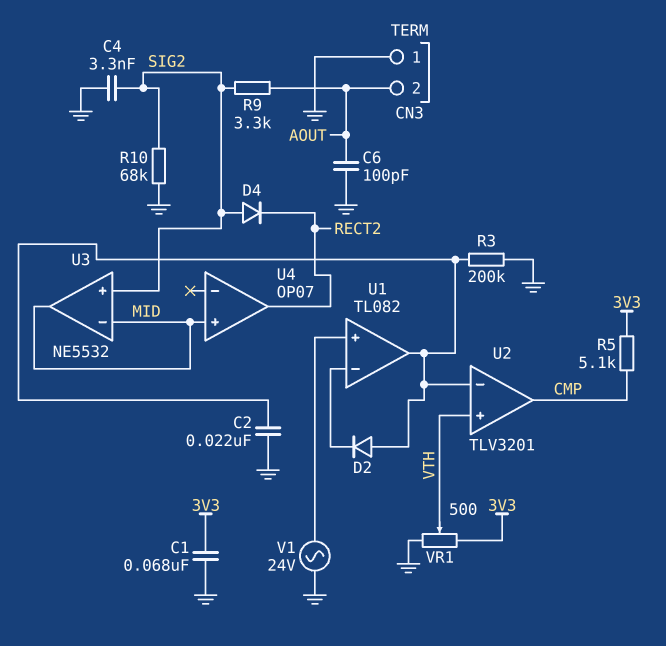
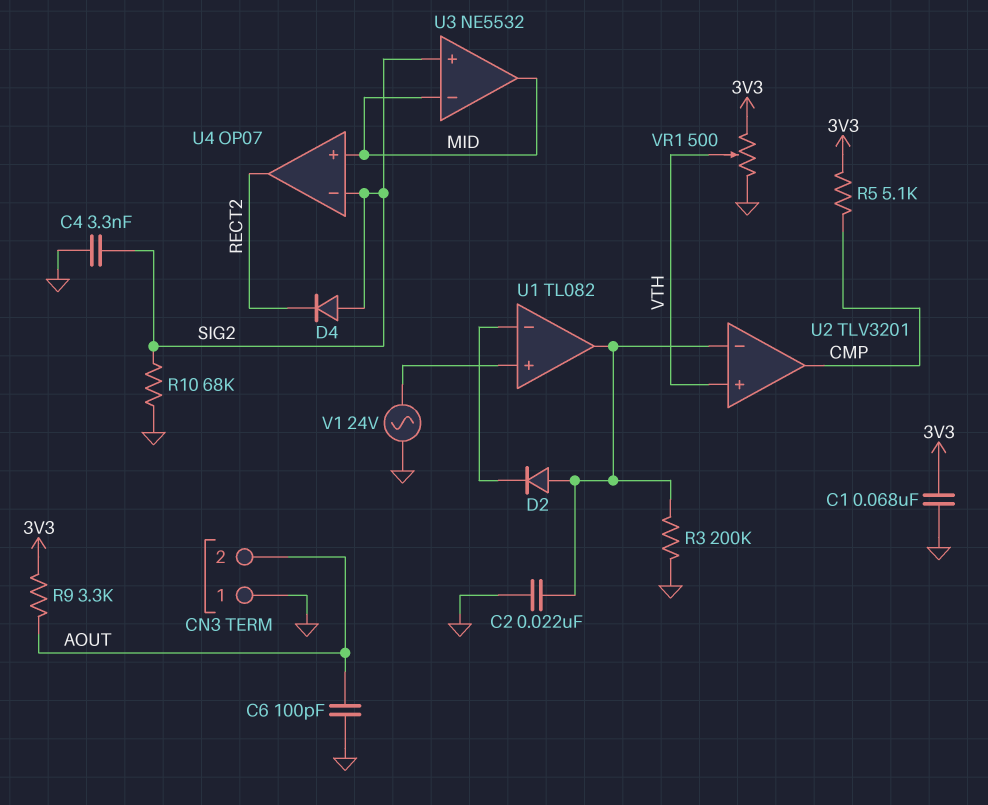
R9: 3.3k (AOUT, SIG2) -> 3.3k (3V3, AOUT)
U4 pin in-: none -> SIG2

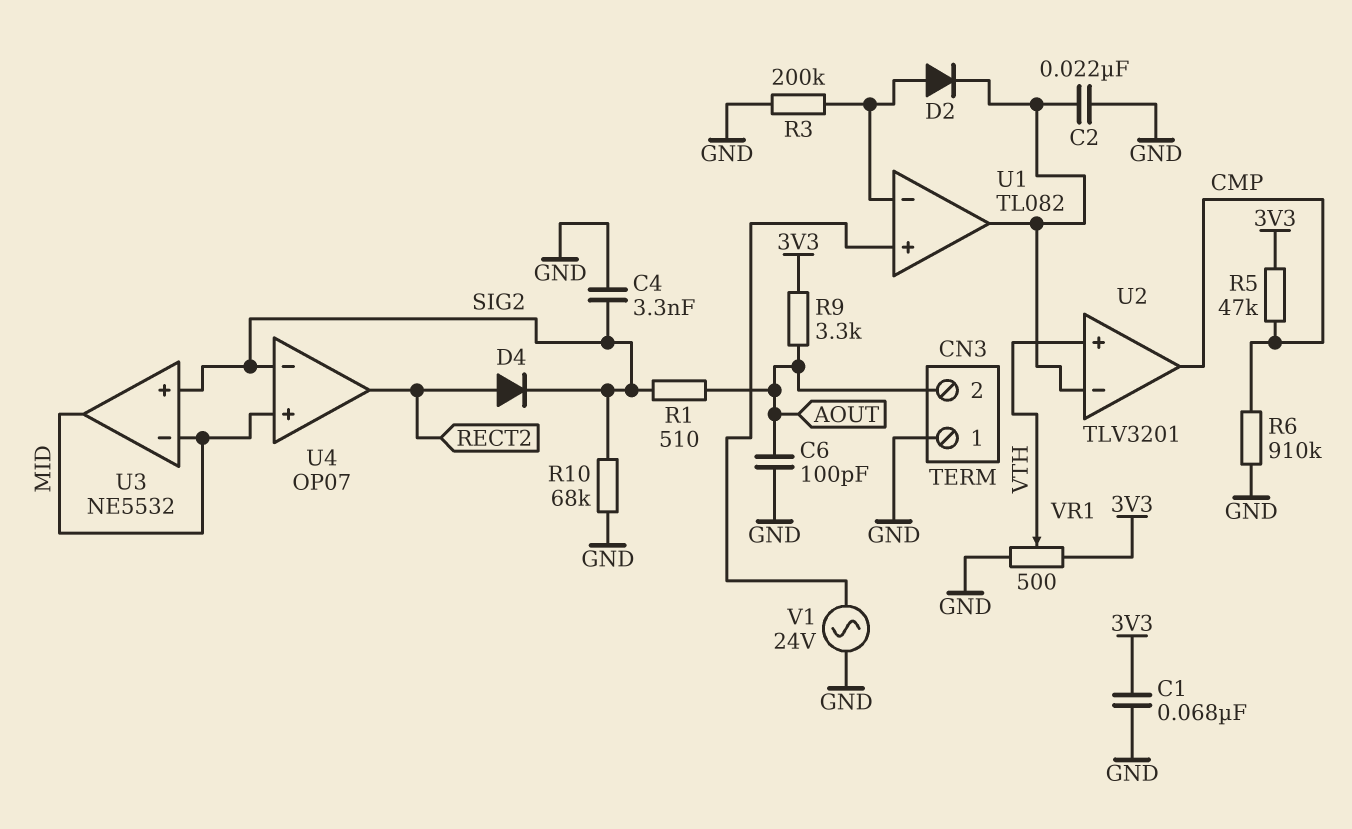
D2: diode (A U1/out, K U1/in-) -> diode (A U1/in-, K U1/out)
D4: diode (A SIG2, K RECT2) -> diode (A RECT2, K SIG2)
R1: none -> 510 (AOUT, SIG2)
R3: 200k (GND, U1/out) -> 200k (GND, U1/in-)
R5: 5.1k (3V3, CMP) -> 47k (3V3, CMP)
R6: none -> 910k (CMP, GND)

